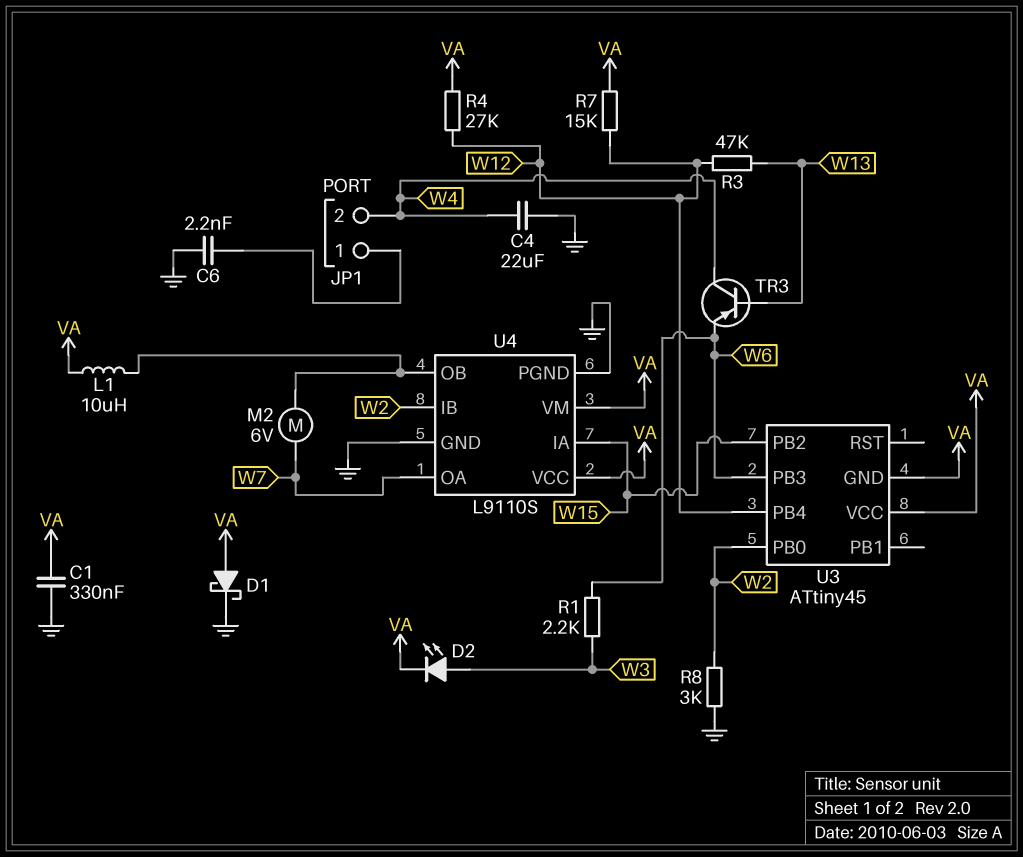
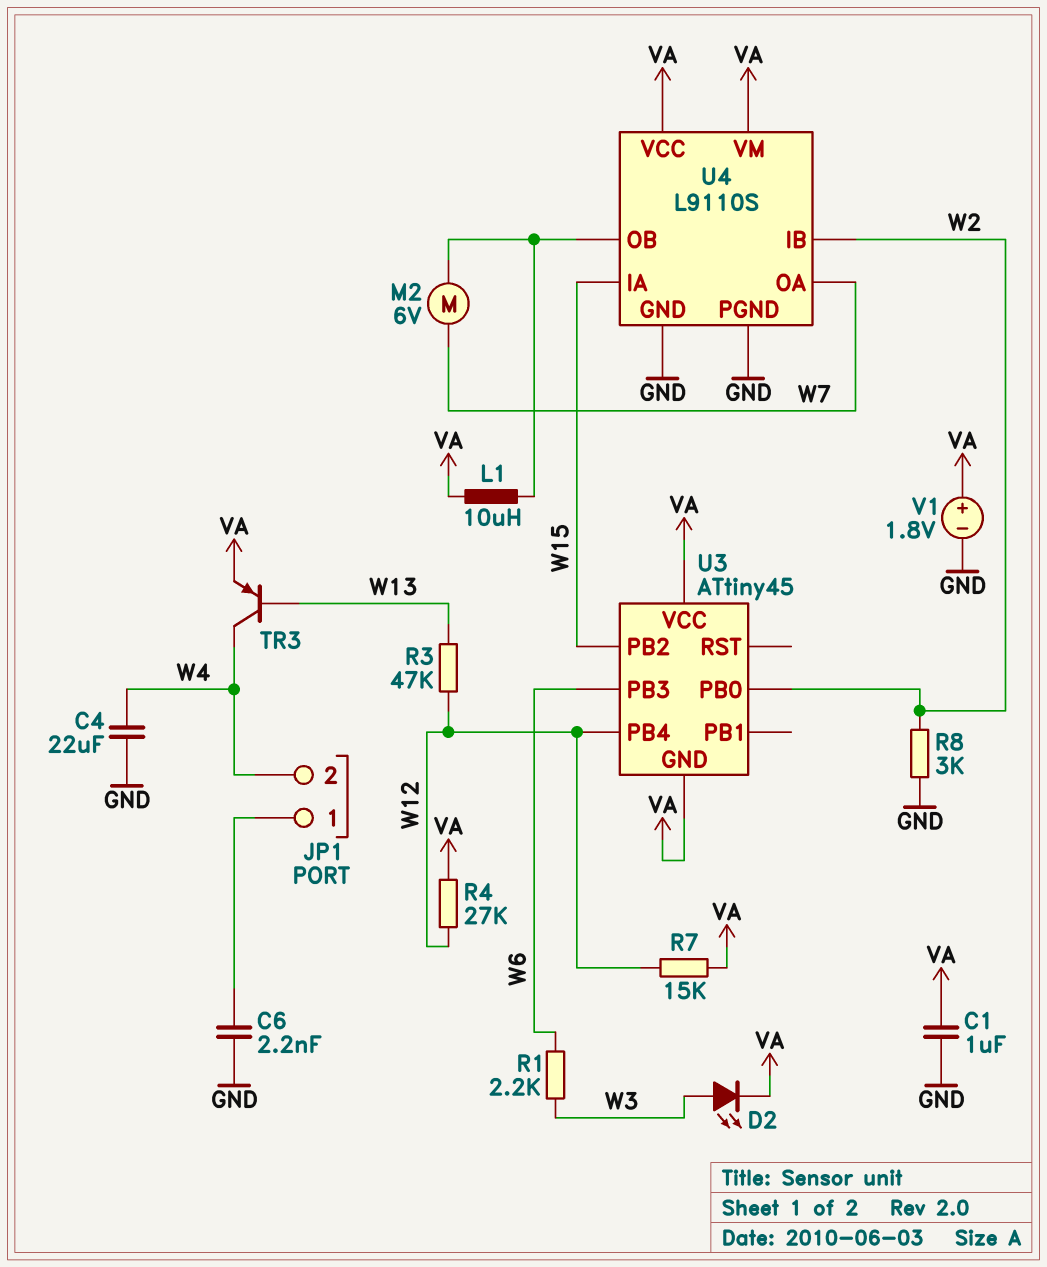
C1: 330nF (GND, VA) -> 1uF (GND, VA)
D1: schottky (A VA, K GND) -> none
TR3: PNP (B W13, C W4, E W6) -> PNP (B W13, C W4, E VA)
V1: none -> 1.8V (plus VA, minus GND)

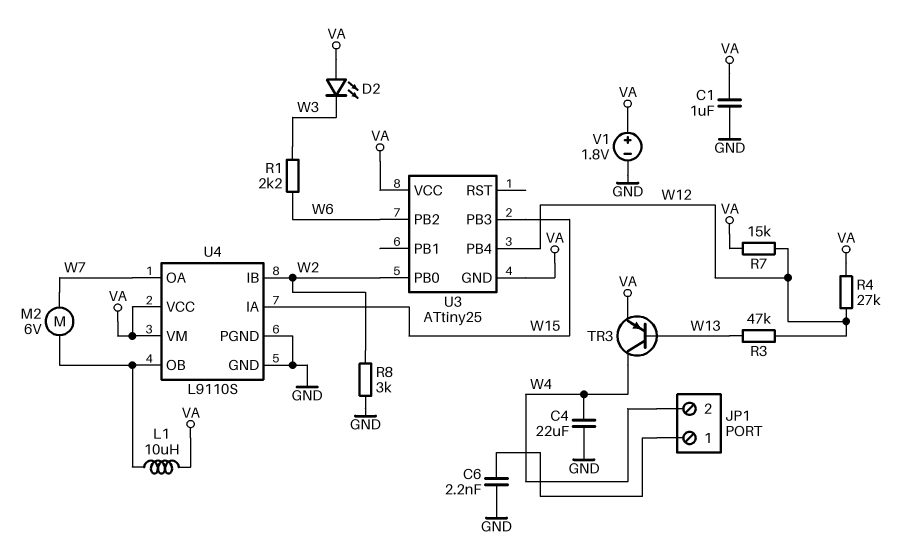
D2: LED (A W3, K VA) -> LED (A VA, K W3)
U3: ATtiny45 -> ATtiny25
U3 pin PB2: W15 -> W6
U3 pin PB3: W6 -> W15

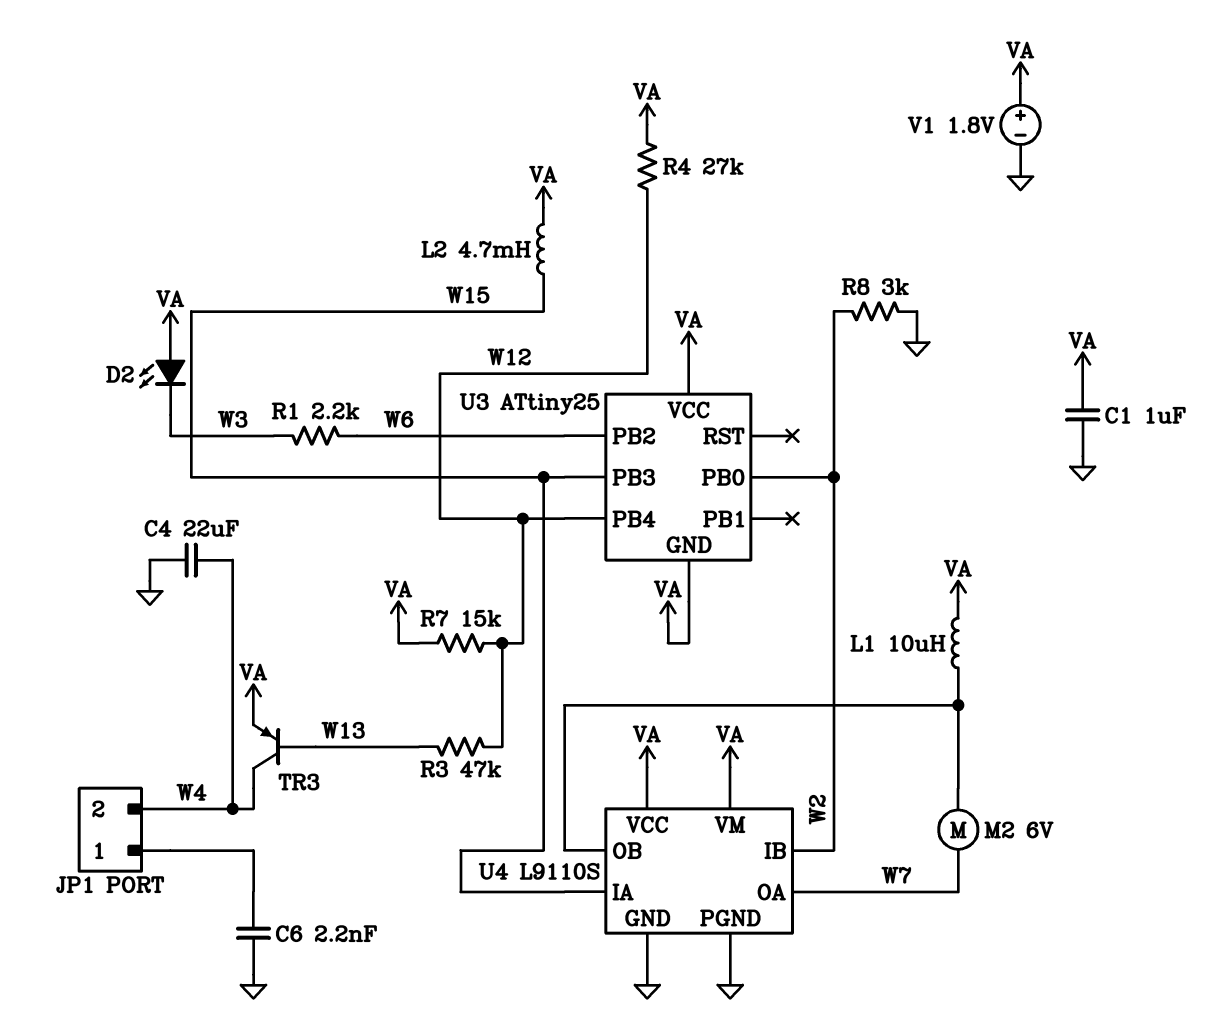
L2: none -> 4.7mH (VA, W15)

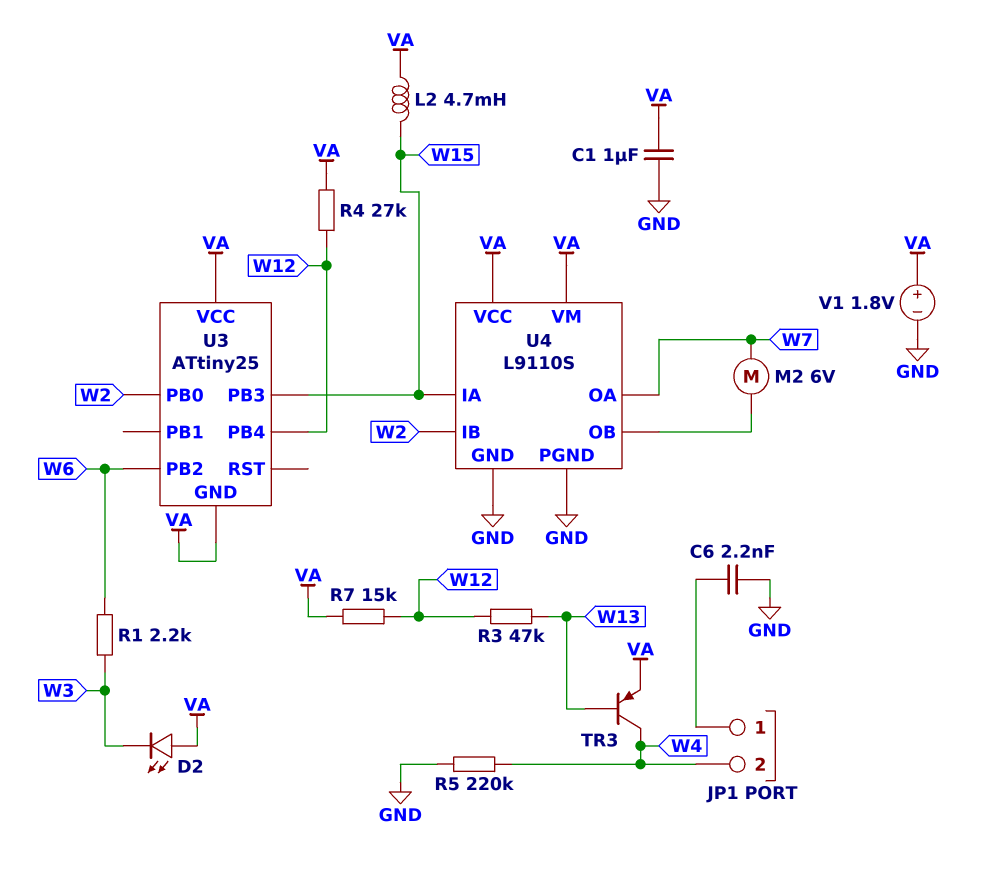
C4: 22uF (GND, W4) -> none
L1: 10uH (U4/OB, VA) -> none
R5: none -> 220k (GND, W4)
R8: 3k (GND, W2) -> none

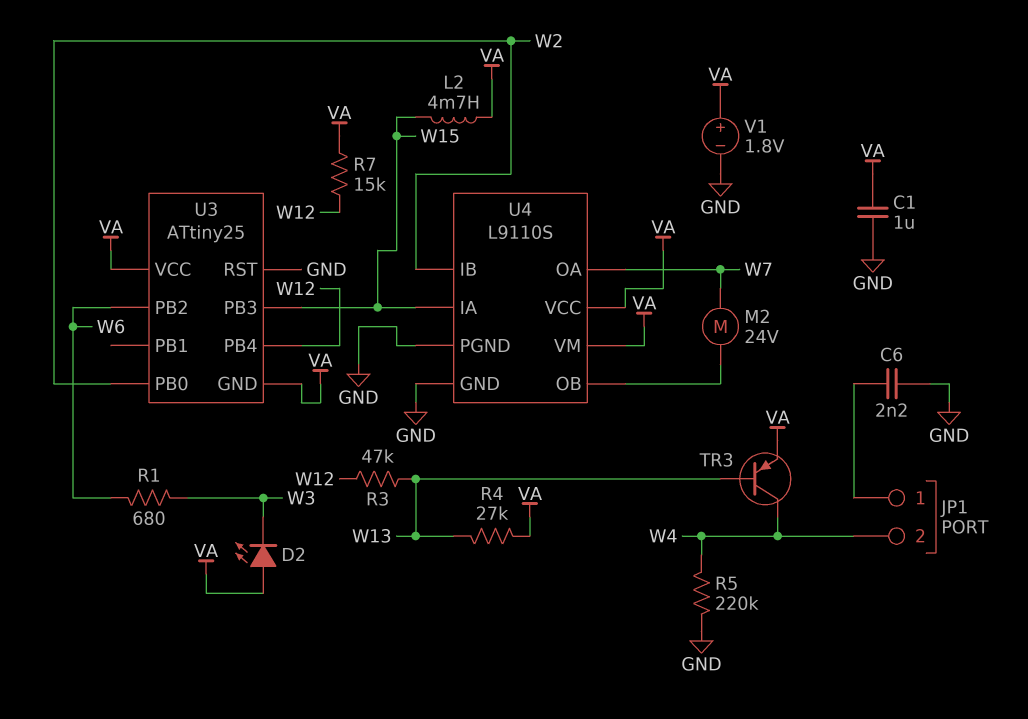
M2: motor 6V (U4/OB, W7) -> motor 24V (U4/OB, W7)
R1: 2.2k (W3, W6) -> 680 (W3, W6)
R4: 27k (VA, W12) -> 27k (VA, W13)
U3 pin RST: none -> GND

